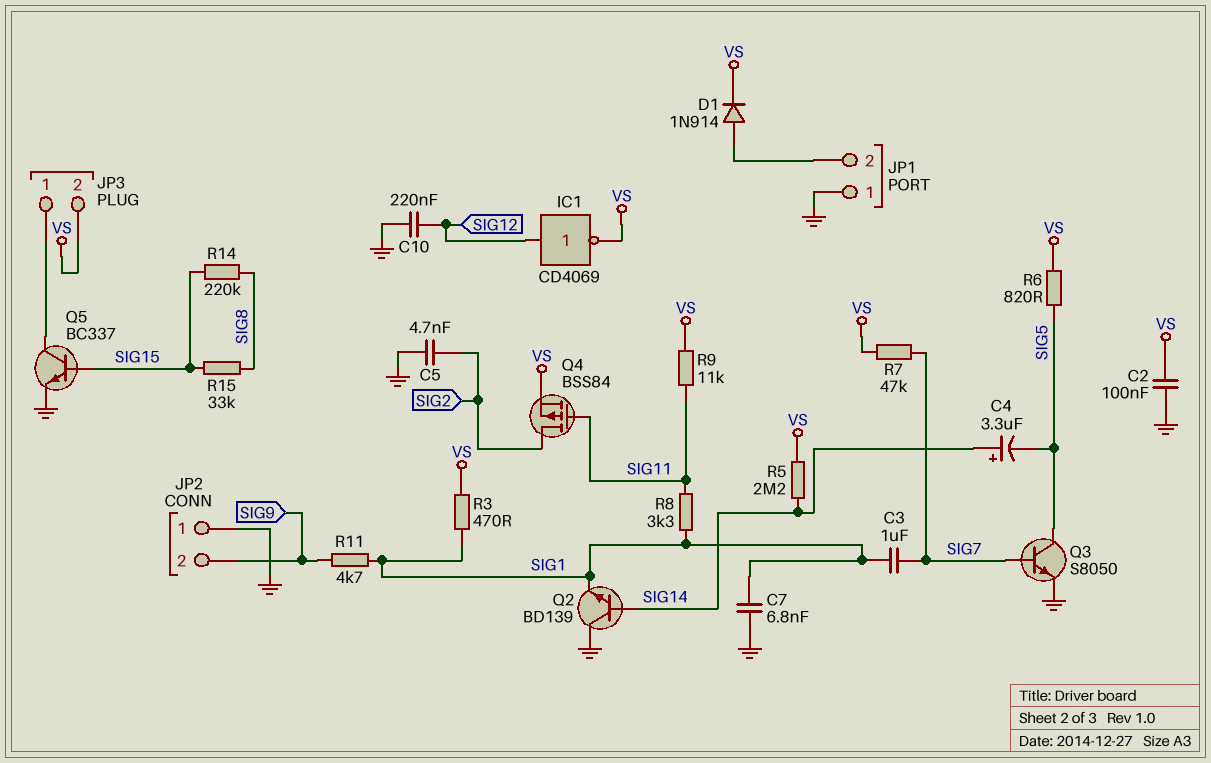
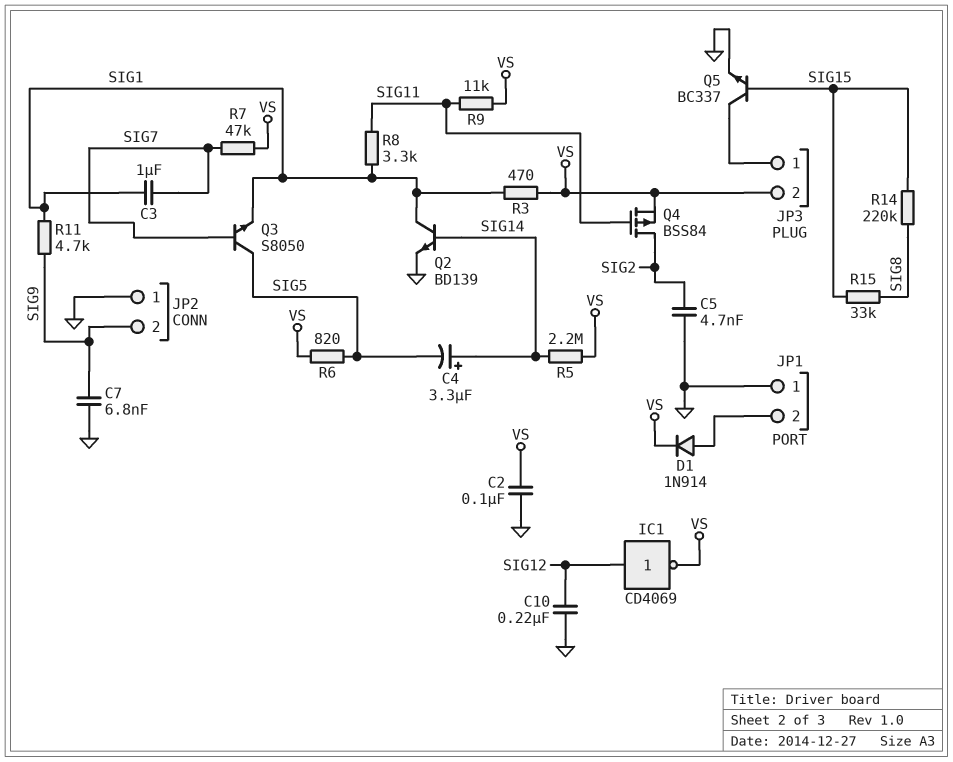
C7: 6.8nF (GND, SIG1) -> 6.8nF (GND, SIG9)
Q2: NPN BD139 (B SIG14, C GND, E SIG1) -> NPN BD139 (B SIG14, C SIG1, E GND)
Q3: NPN S8050 (B SIG7, C SIG5, E GND) -> NPN S8050 (B SIG7, C SIG5, E SIG1)

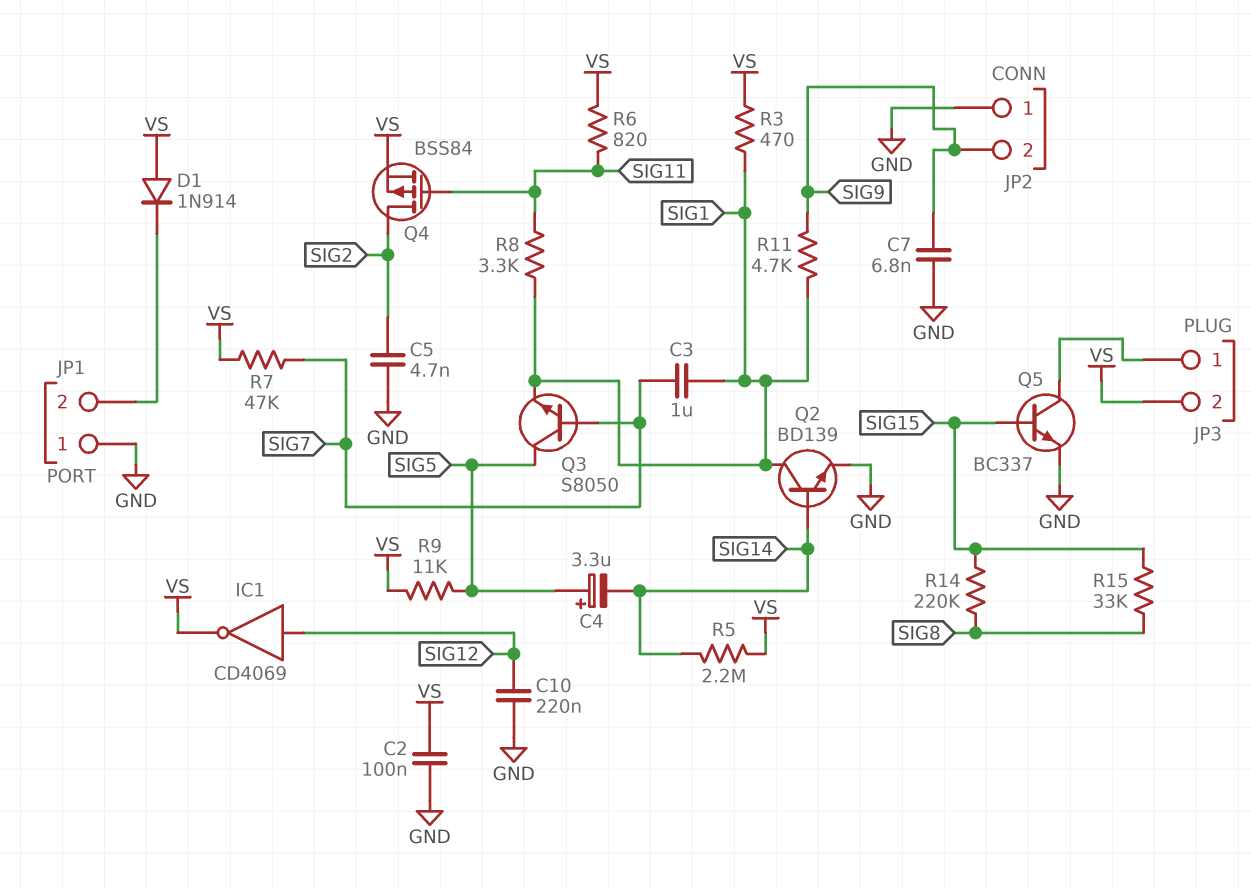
C4: 3.3uF (plus SIG14, minus SIG5) -> 3.3uF (plus SIG5, minus SIG14)
D1: diode 1N914 (A JP1/2, K VS) -> diode 1N914 (A VS, K JP1/2)
R6: 820 (SIG5, VS) -> 820 (SIG11, VS)
R9: 11k (SIG11, VS) -> 11k (SIG5, VS)

